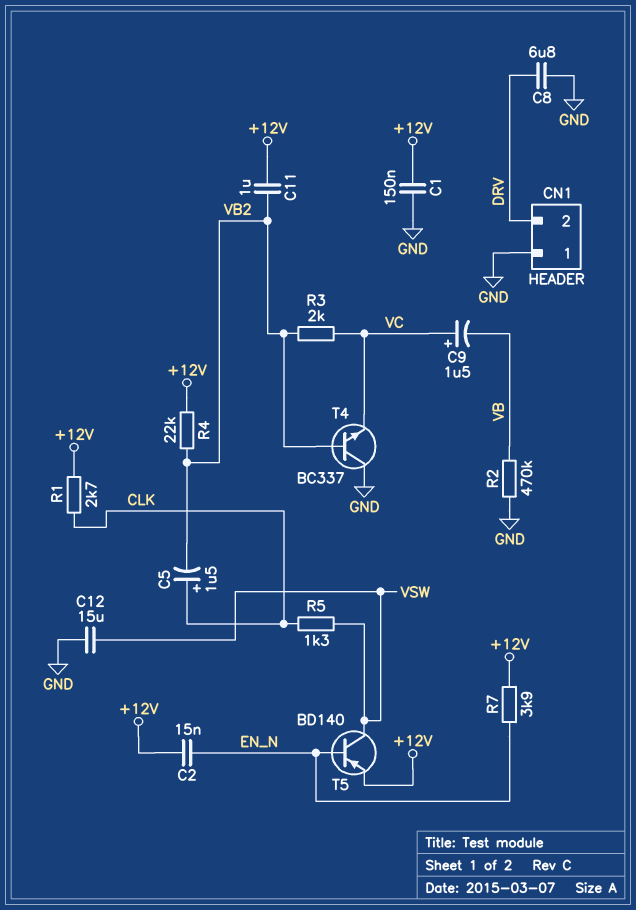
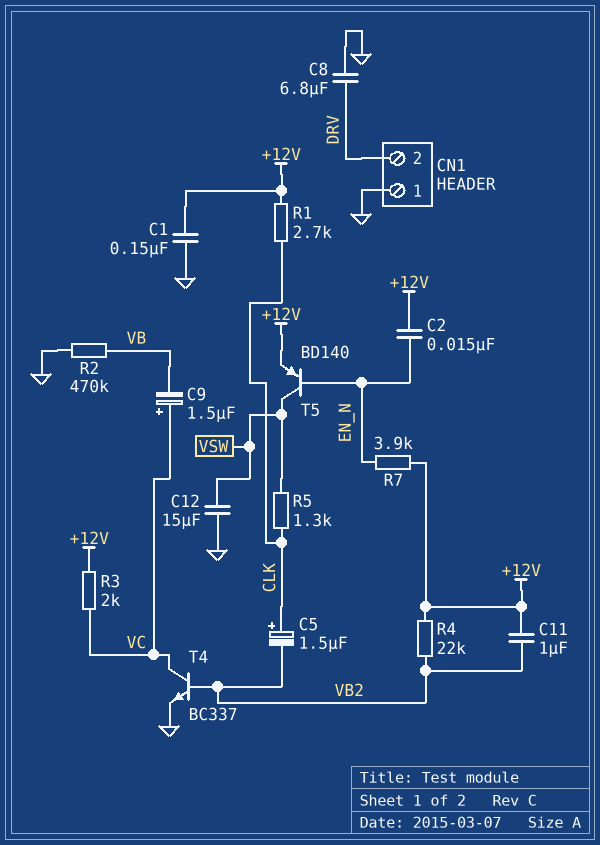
R3: 2k (VB2, VC) -> 2k (+12V, VC)
T4: NPN BC337 (B VB2, C GND, E VC) -> NPN BC337 (B VB2, C VC, E GND)

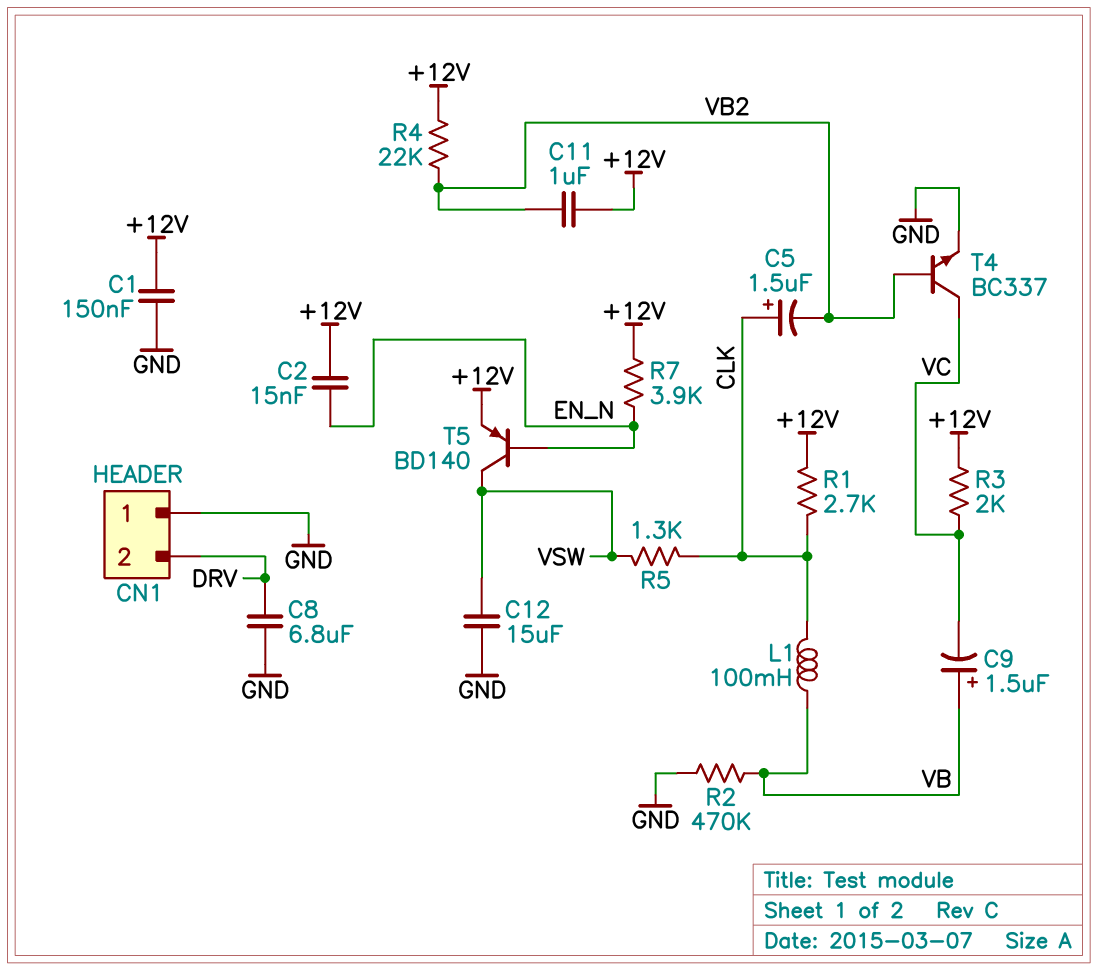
C9: 1.5uF (plus VC, minus VB) -> 1.5uF (plus VB, minus VC)
L1: none -> 100mH (CLK, VB)

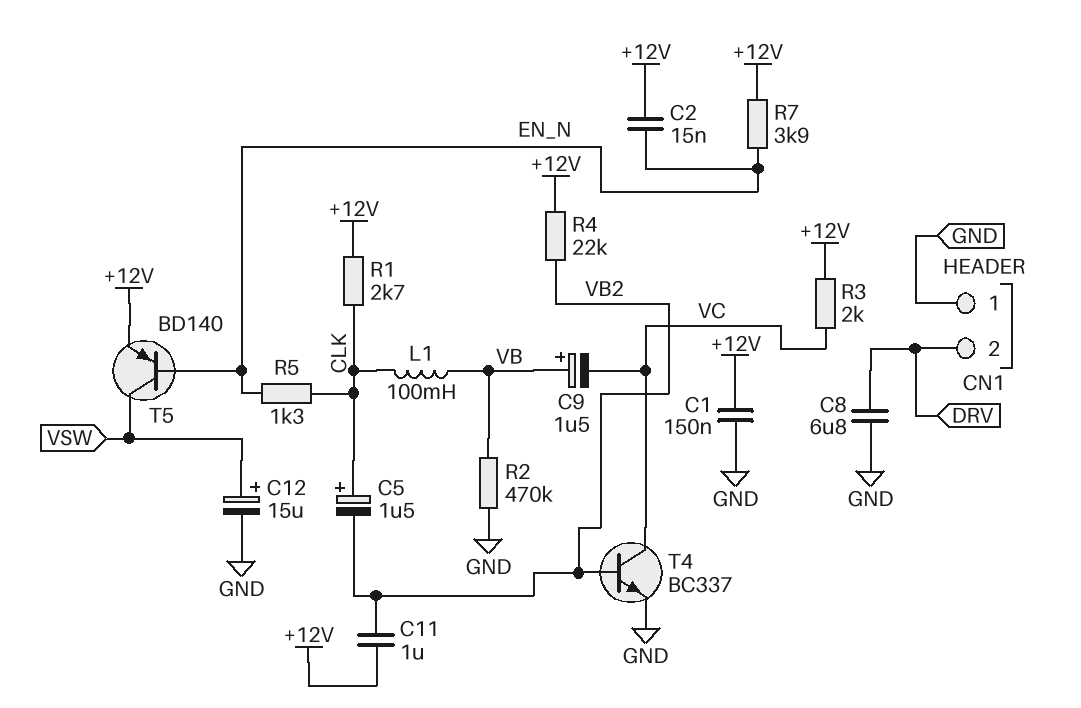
C12: 15uF (GND, VSW) -> 15uF (plus VSW, minus GND)
R5: 1.3k (CLK, VSW) -> 1.3k (CLK, EN_N)

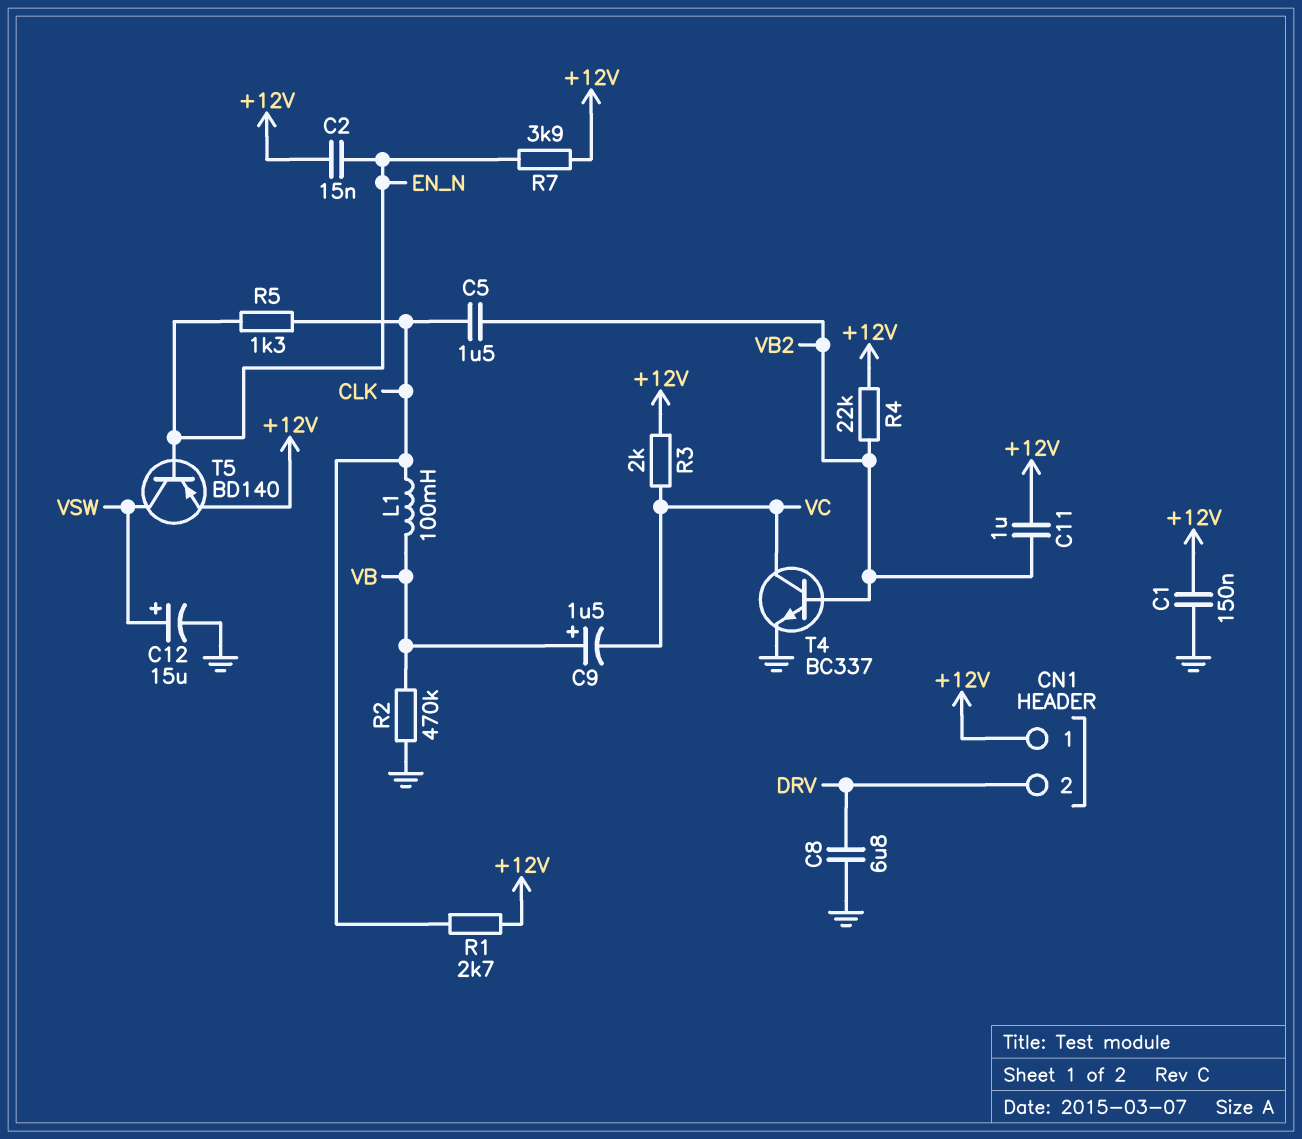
C5: 1.5uF (plus CLK, minus VB2) -> 1.5uF (CLK, VB2)
CN1 pin 1: GND -> +12V

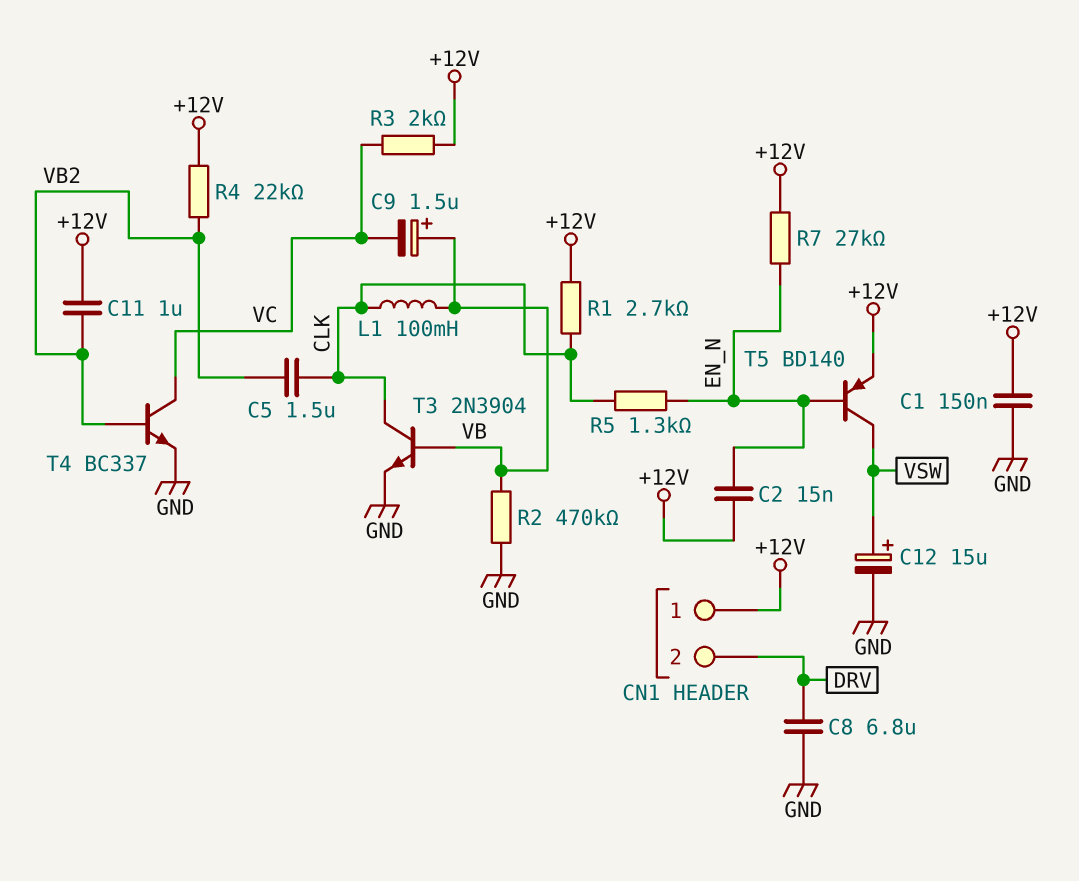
R7: 3.9k (+12V, EN_N) -> 27k (+12V, EN_N)
T3: none -> NPN 2N3904 (B VB, C CLK, E GND)

